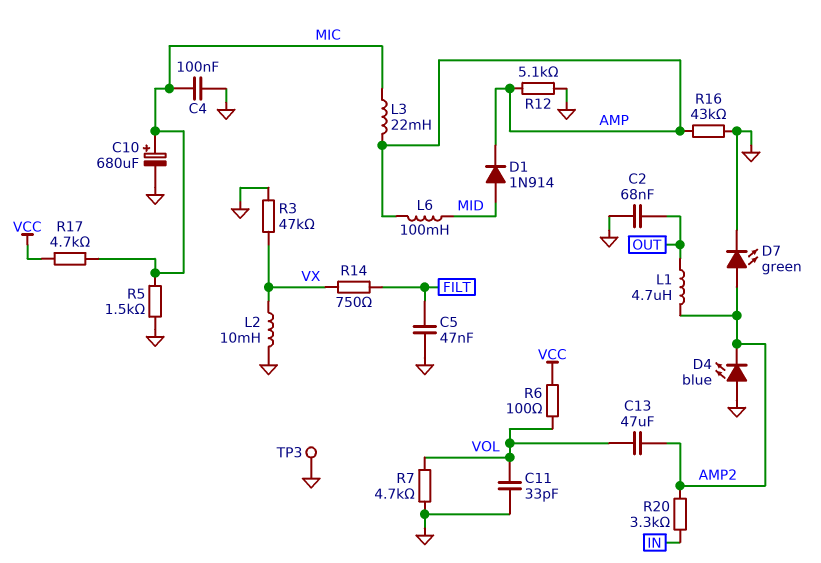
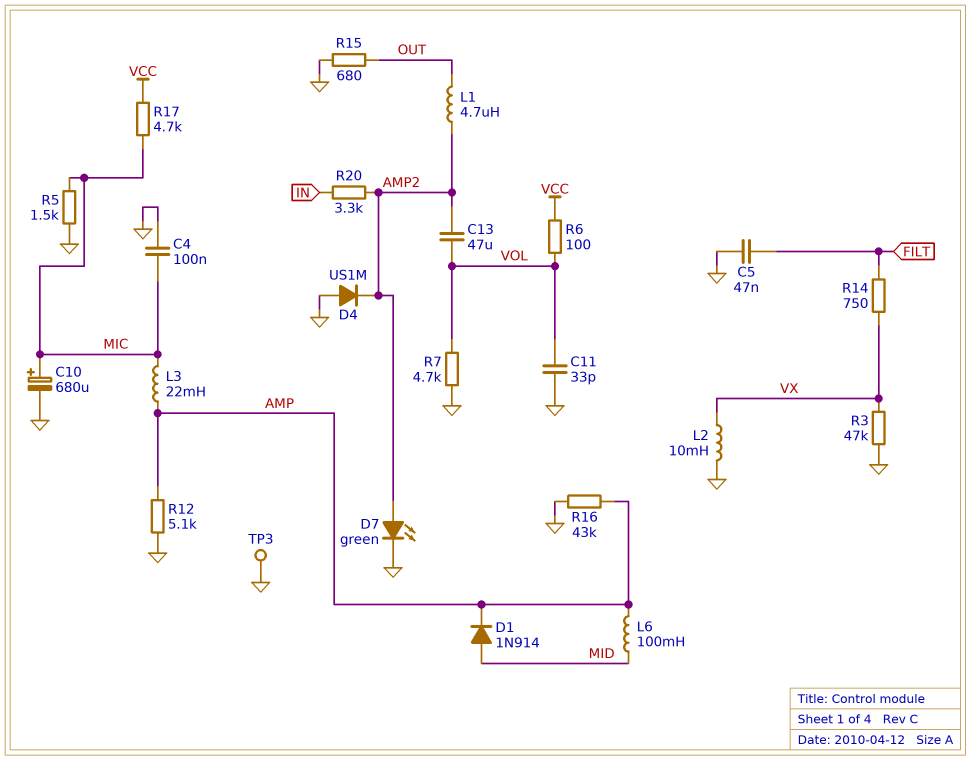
C2: 68nF (GND, OUT) -> none
D4: LED blue (A GND, K AMP2) -> diode US1M (A GND, K AMP2)
R15: none -> 680 (GND, OUT)

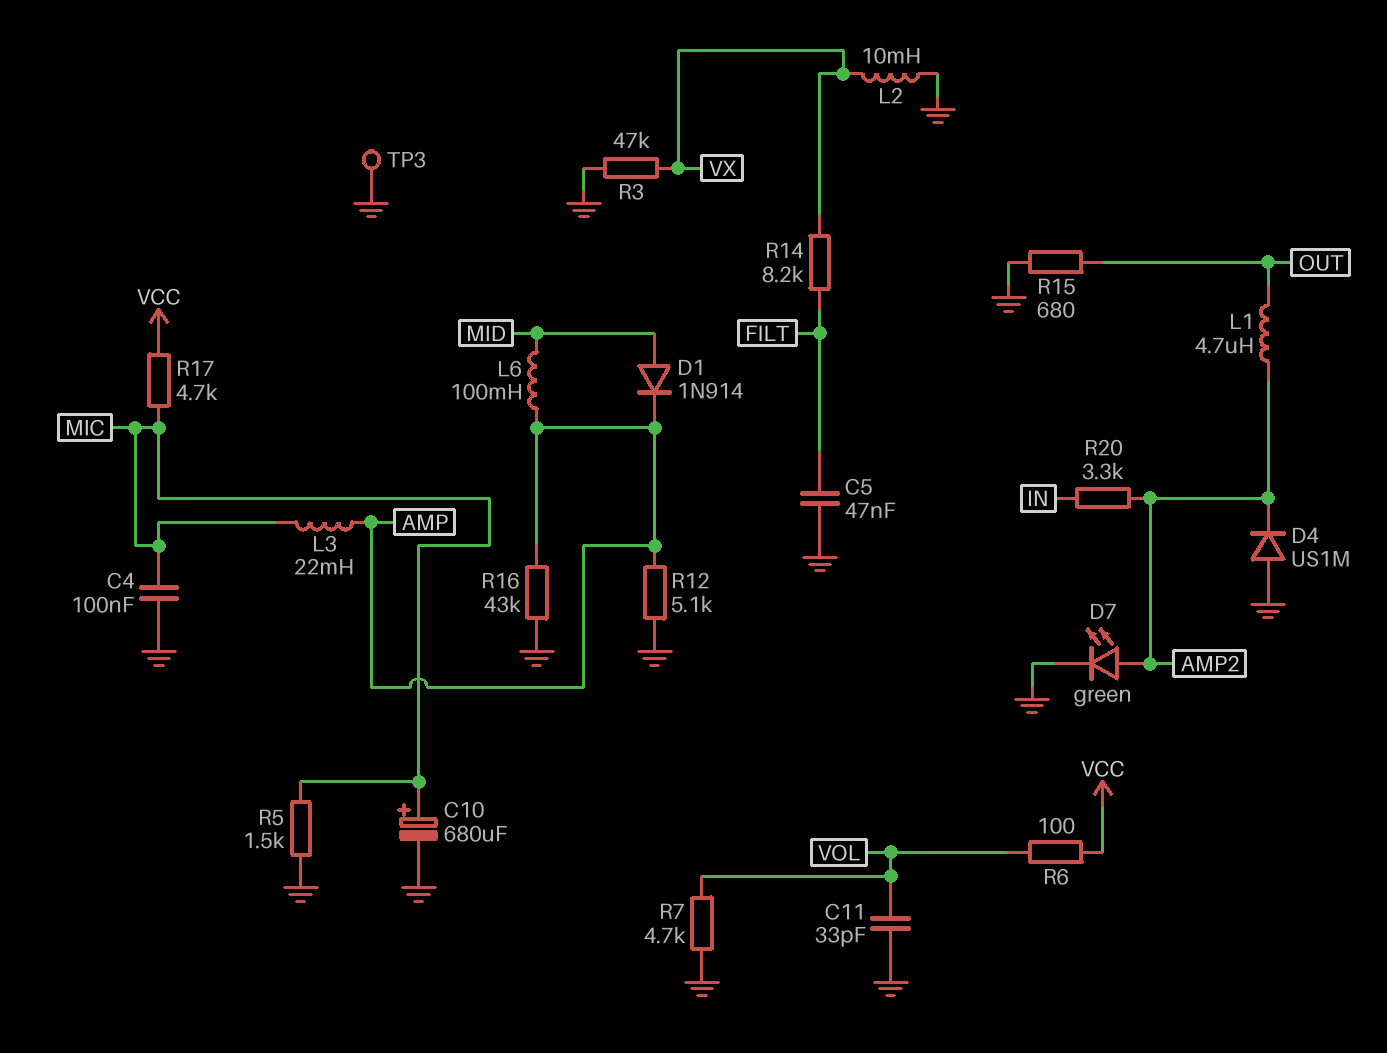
C13: 47uF (AMP2, VOL) -> none
R14: 750 (FILT, VX) -> 8.2k (FILT, VX)

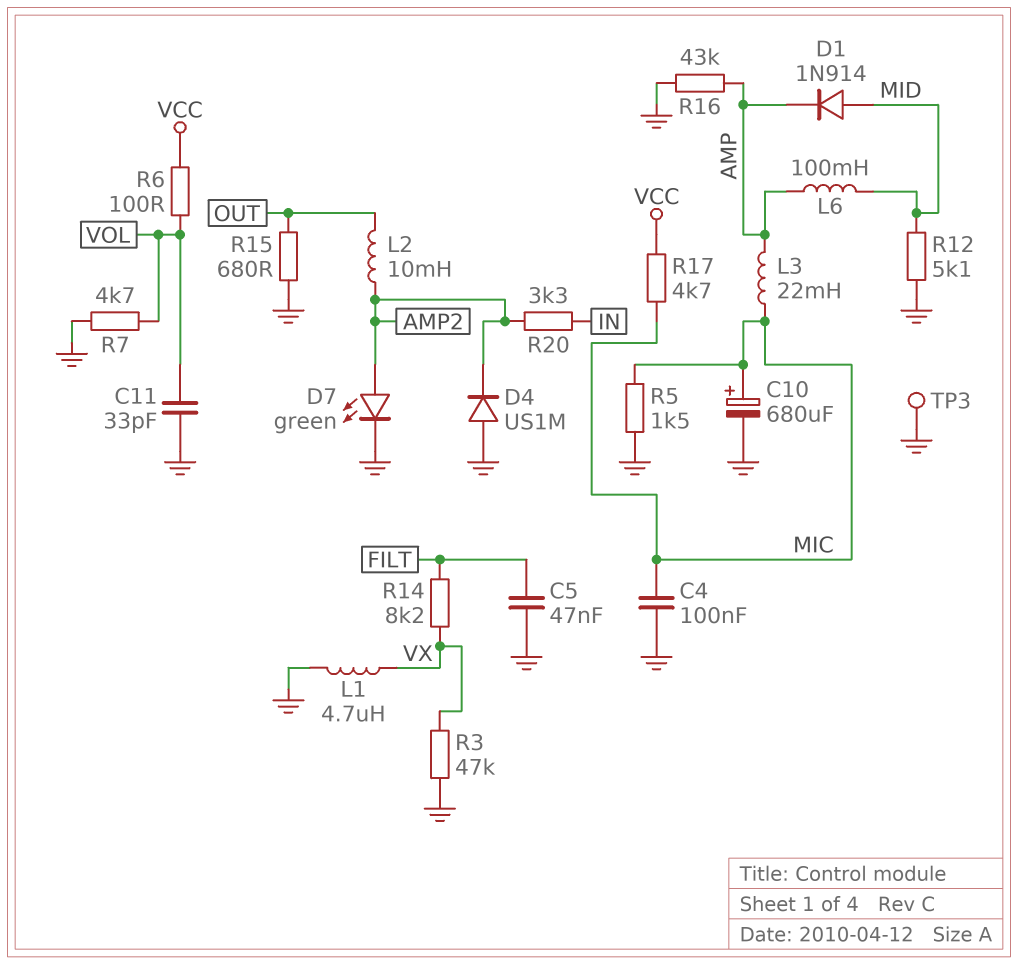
L1: 4.7uH (AMP2, OUT) -> 4.7uH (GND, VX)
L2: 10mH (GND, VX) -> 10mH (AMP2, OUT)
R12: 5.1k (AMP, GND) -> 5.1k (GND, MID)

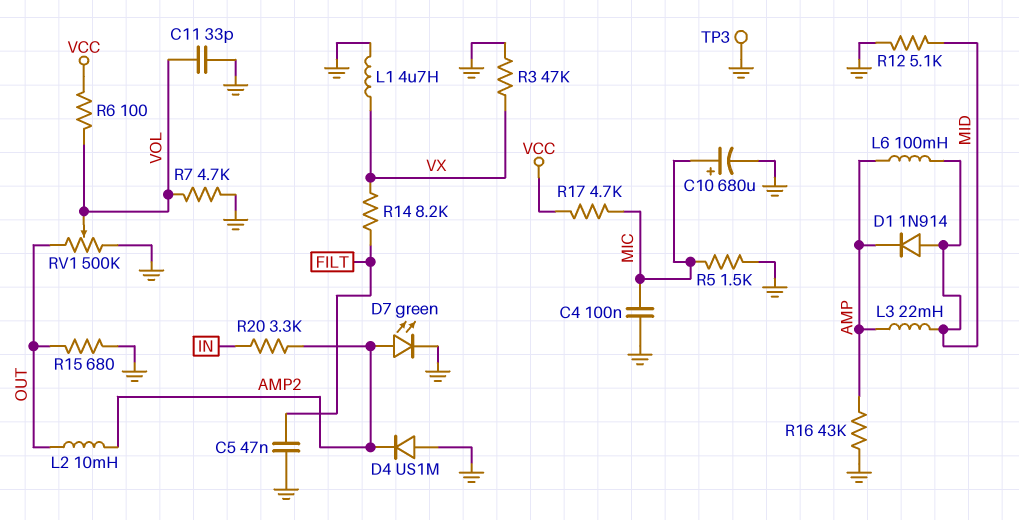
L3: 22mH (AMP, MIC) -> 22mH (AMP, MID)
RV1: none -> 500k (GND, OUT, wiper VOL)

